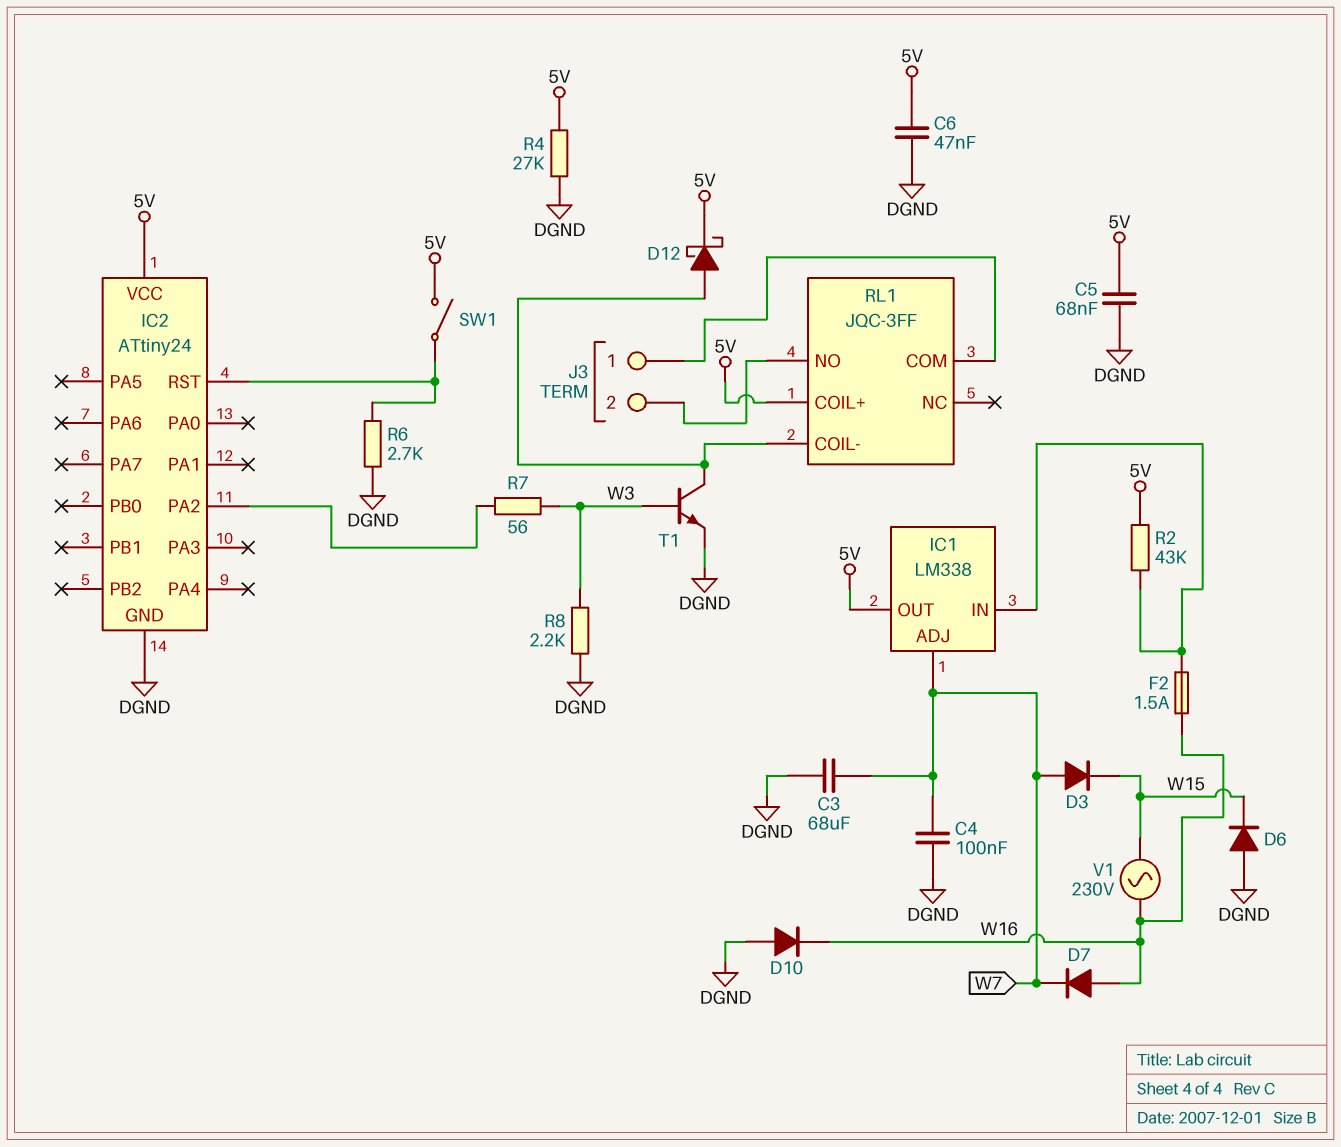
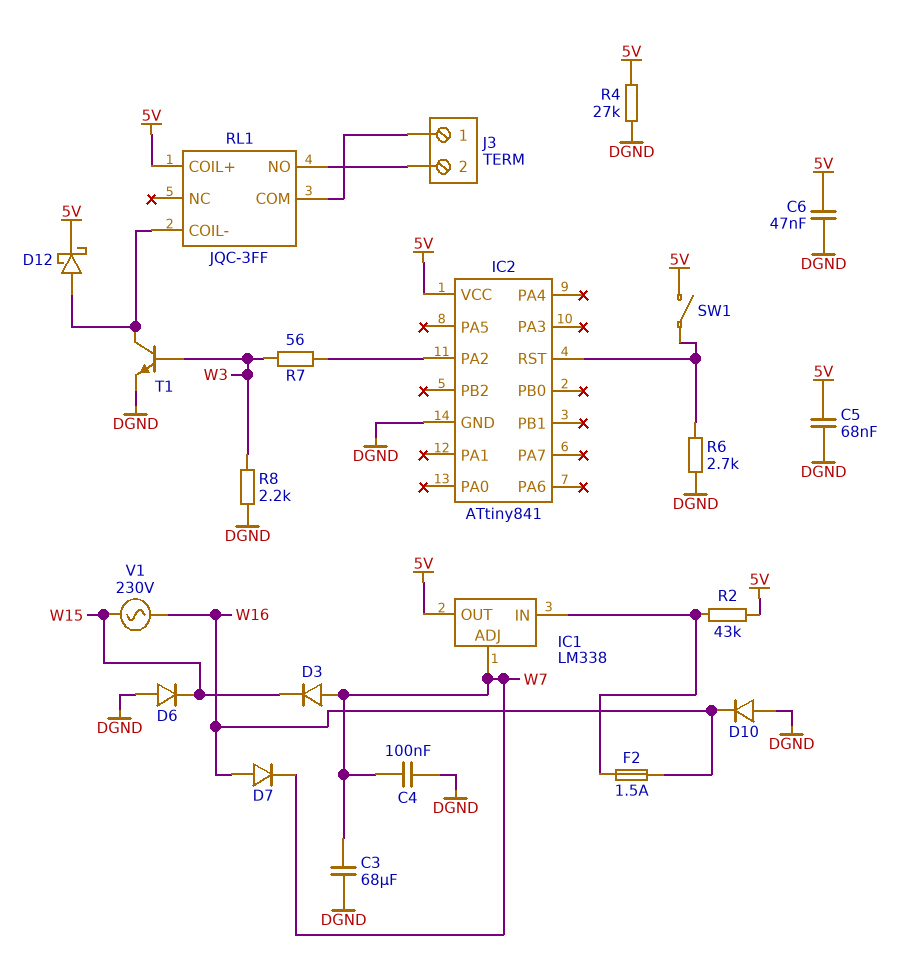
IC2: ATtiny24 -> ATtiny841

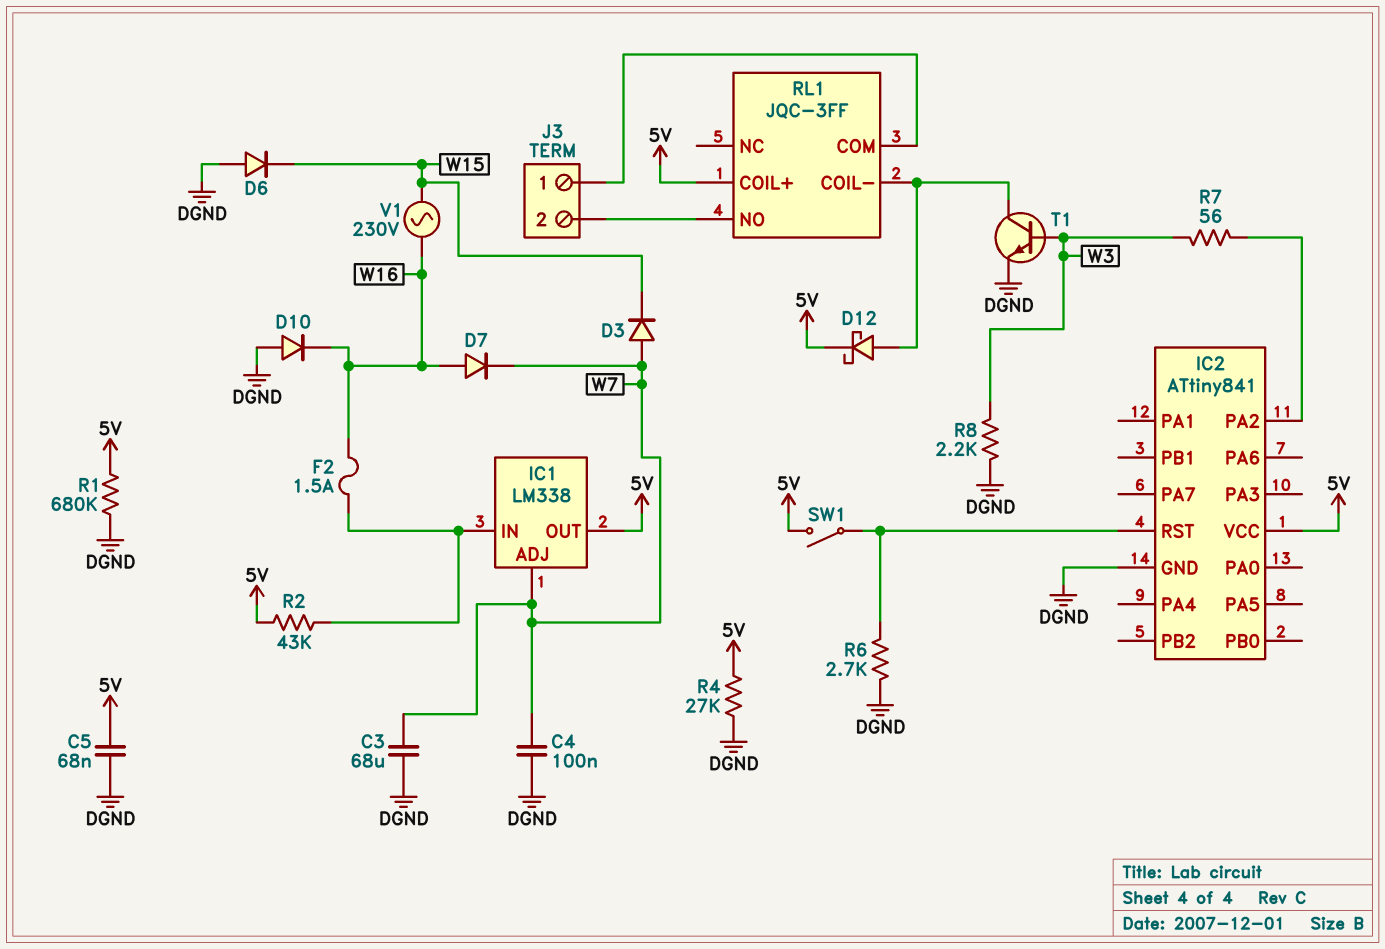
C6: 47nF (5V, DGND) -> none
R1: none -> 680k (5V, DGND)

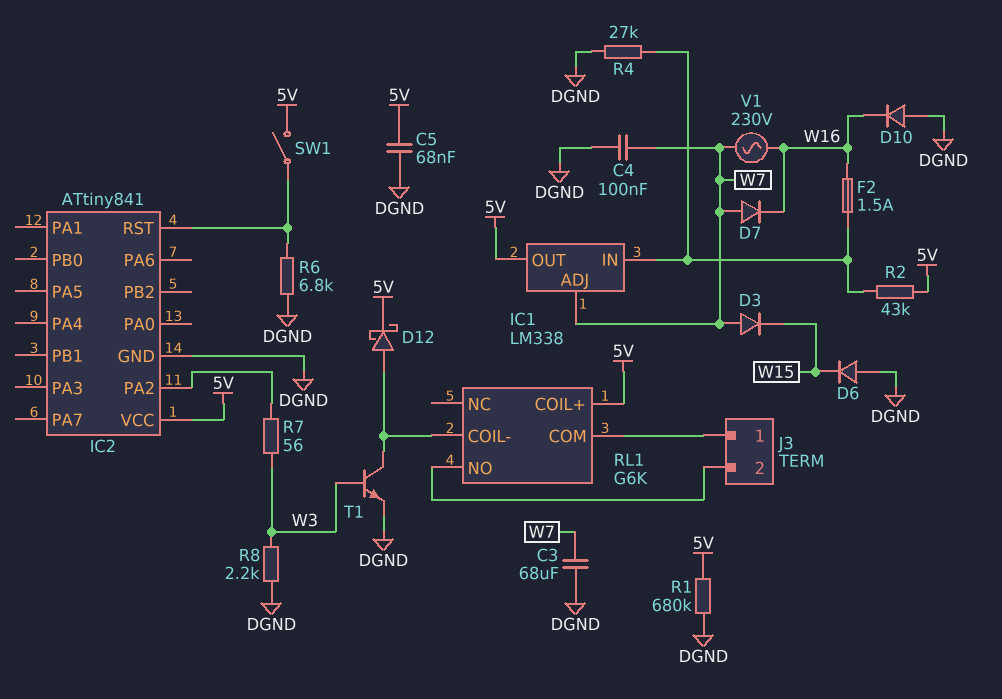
D7: diode (A W16, K W7) -> diode (A W7, K W16)
R4: 27k (5V, DGND) -> 27k (DGND, IC1/IN)
R6: 2.7k (DGND, IC2/RST) -> 6.8k (DGND, IC2/RST)
RL1: JQC-3FF -> G6K
V1: AC 230V (W15, W16) -> AC 230V (W7, W16)

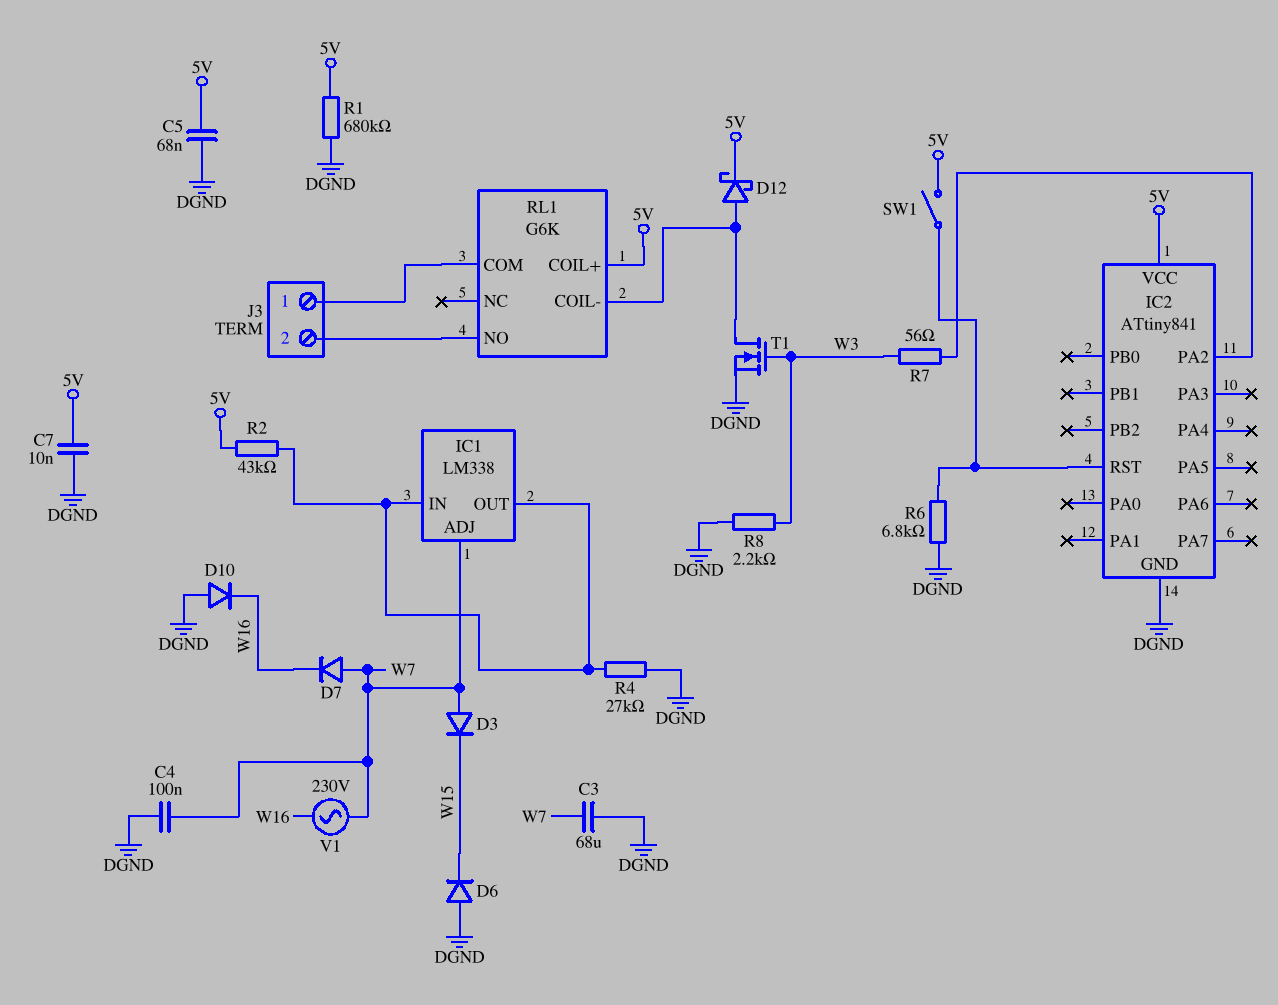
C7: none -> 10nF (5V, DGND)
F2: 1.5A (IC1/IN, W16) -> none
IC1 pin OUT: 5V -> IC1/IN
T1: NPN (B W3, C RL1/COIL-, E DGND) -> NMOS (G W3, D RL1/COIL-, S DGND)

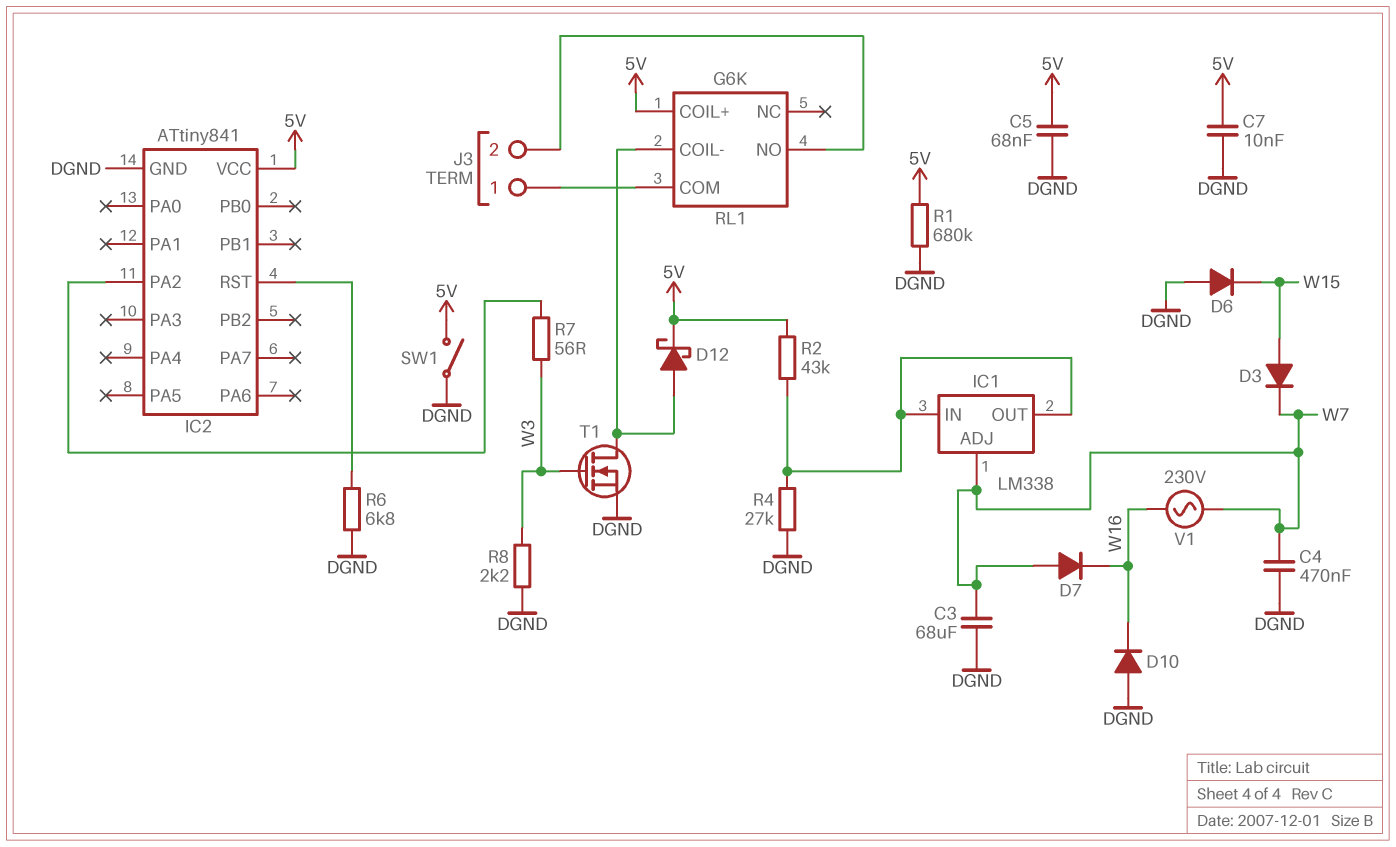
C4: 100nF (DGND, W7) -> 470nF (DGND, W7)
D3: diode (A W7, K W15) -> diode (A W15, K W7)
SW1: switch (5V, IC2/RST) -> switch (5V, DGND)

